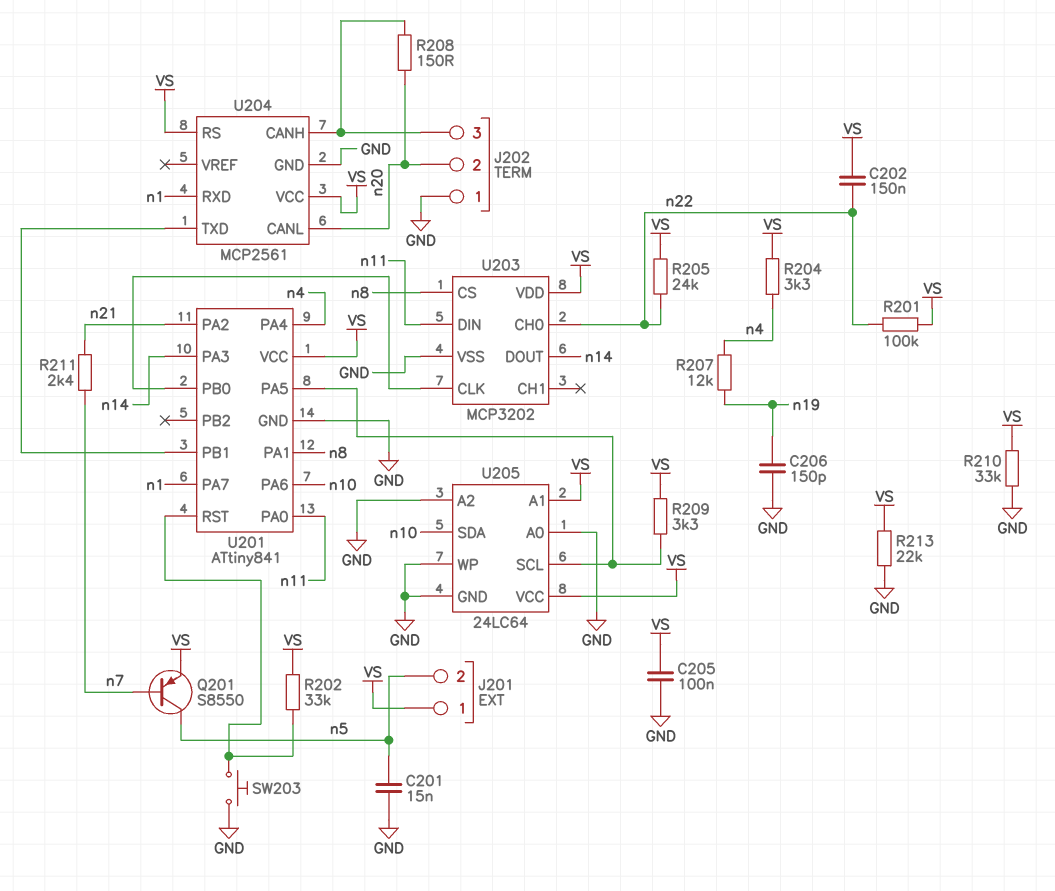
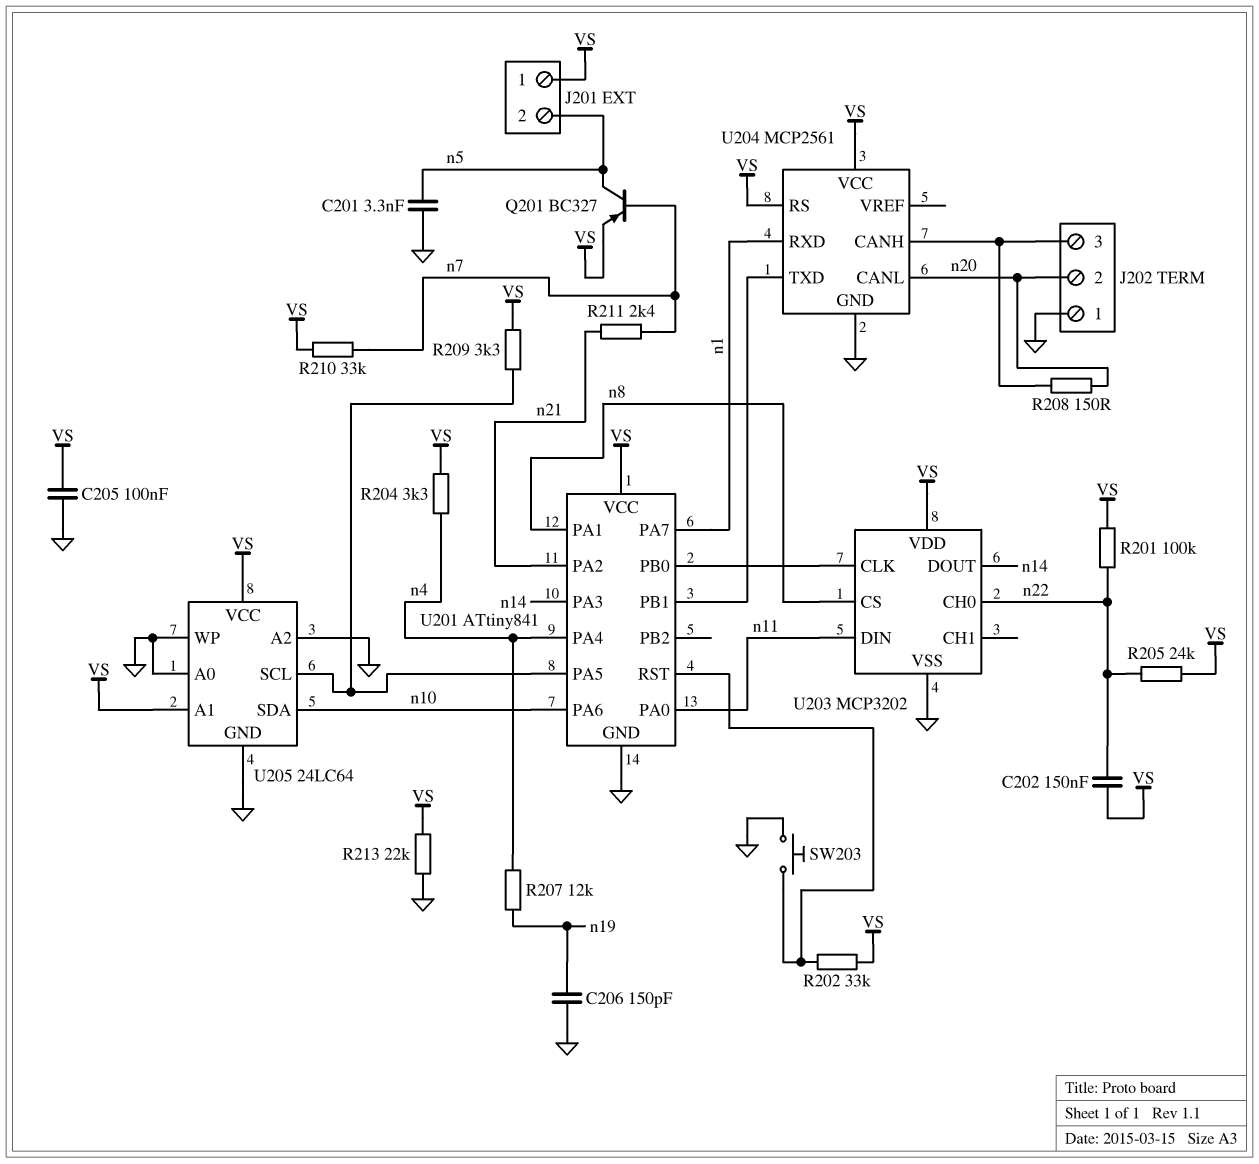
C201: 15nF (GND, n5) -> 3.3nF (GND, n5)
Q201: PNP S8550 (B n7, C n5, E VS) -> PNP BC327 (B n7, C n5, E VS)
R210: 33k (GND, VS) -> 33k (VS, n7)

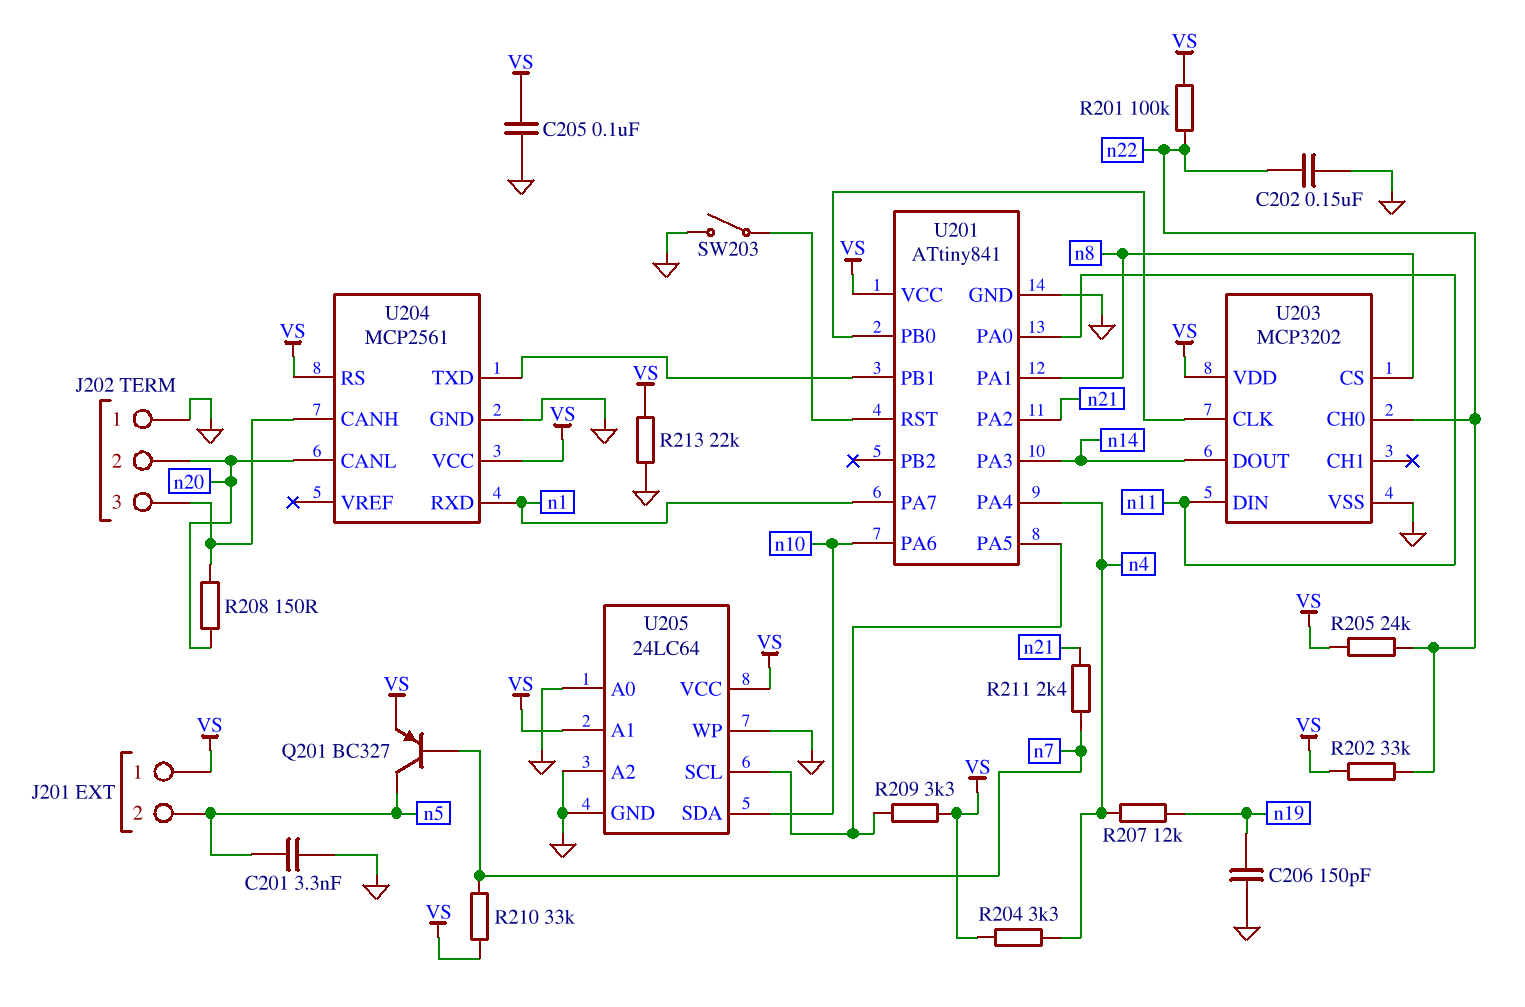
C202: 150nF (VS, n22) -> 150nF (GND, n22)
R202: 33k (U201/RST, VS) -> 33k (VS, n22)
SW203: button (GND, U201/RST) -> switch (GND, U201/RST)

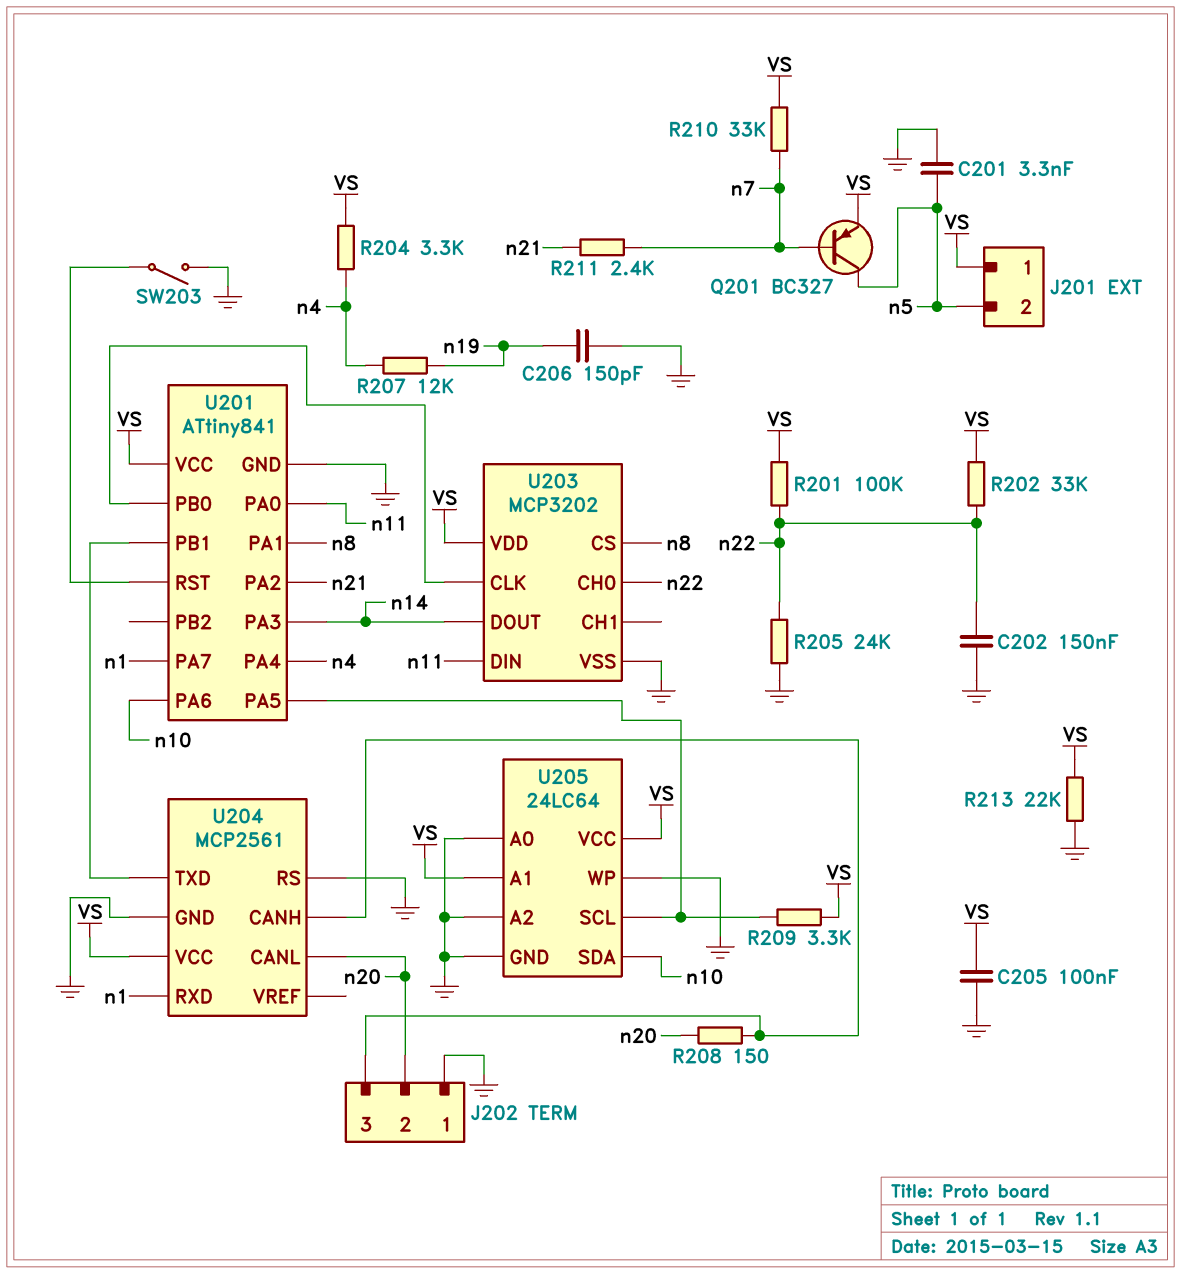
R205: 24k (VS, n22) -> 24k (GND, n22)
U204 pin RS: VS -> GND

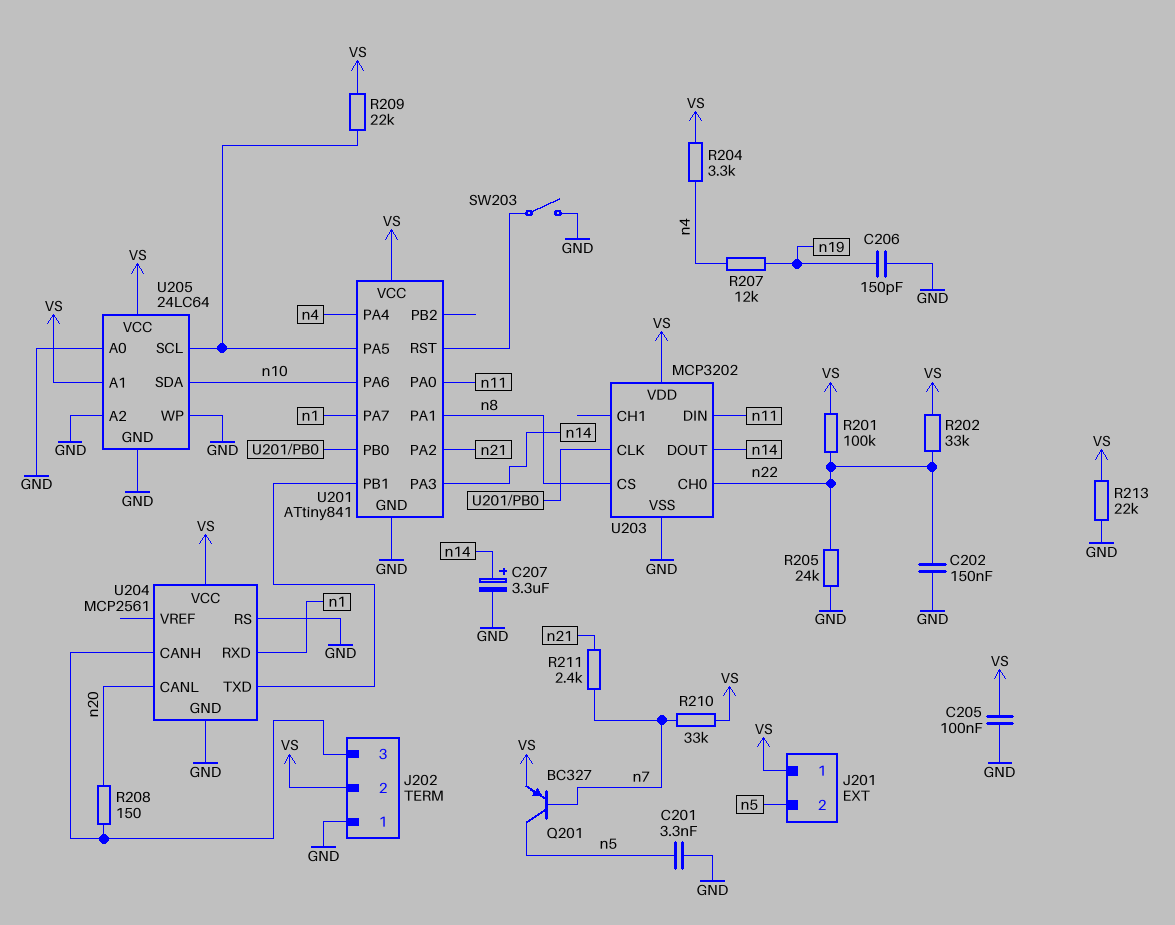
C207: none -> 3.3uF (plus n14, minus GND)
J202 pin 2: n20 -> VS
R209: 3.3k (U201/PA5, VS) -> 22k (U201/PA5, VS)

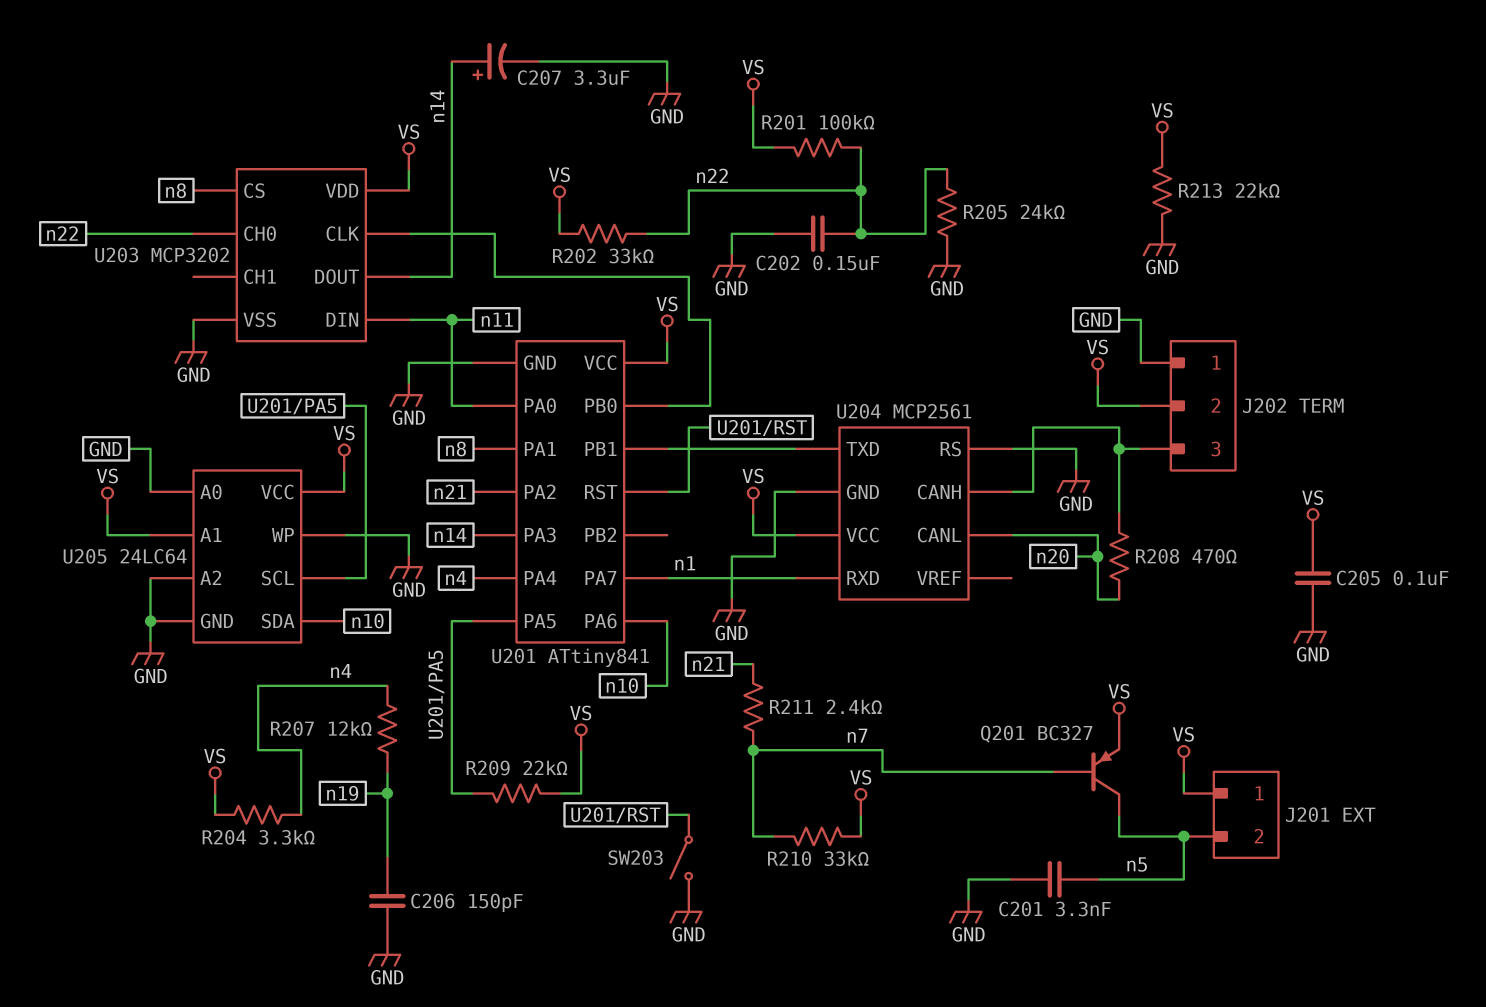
R208: 150 (J202/3, n20) -> 470 (J202/3, n20)

